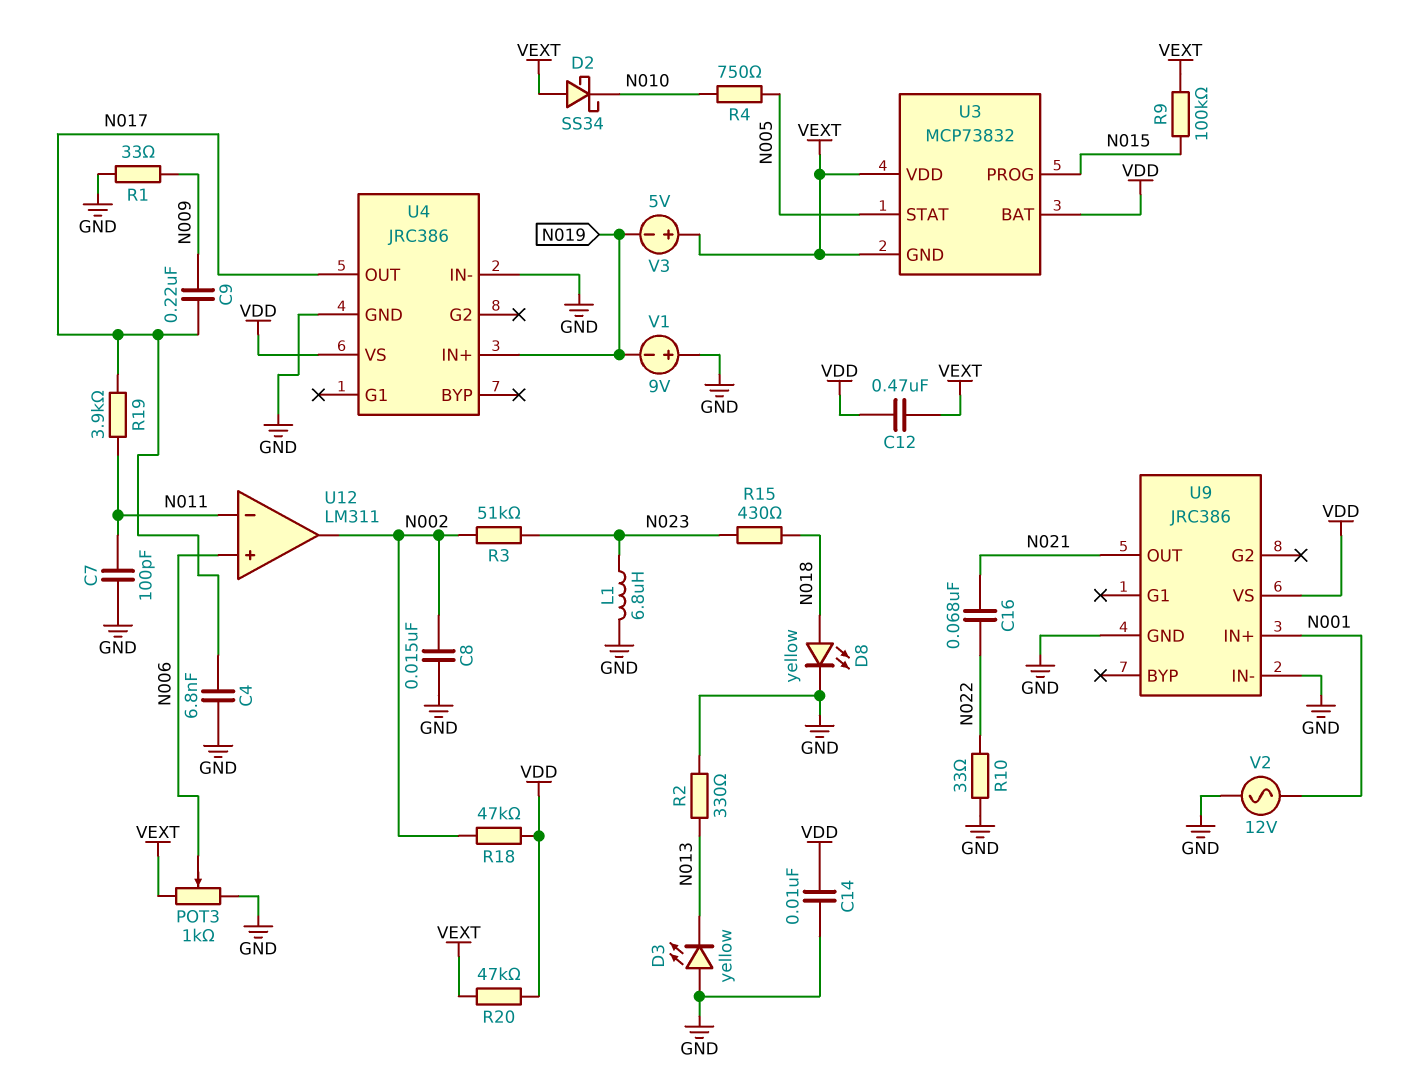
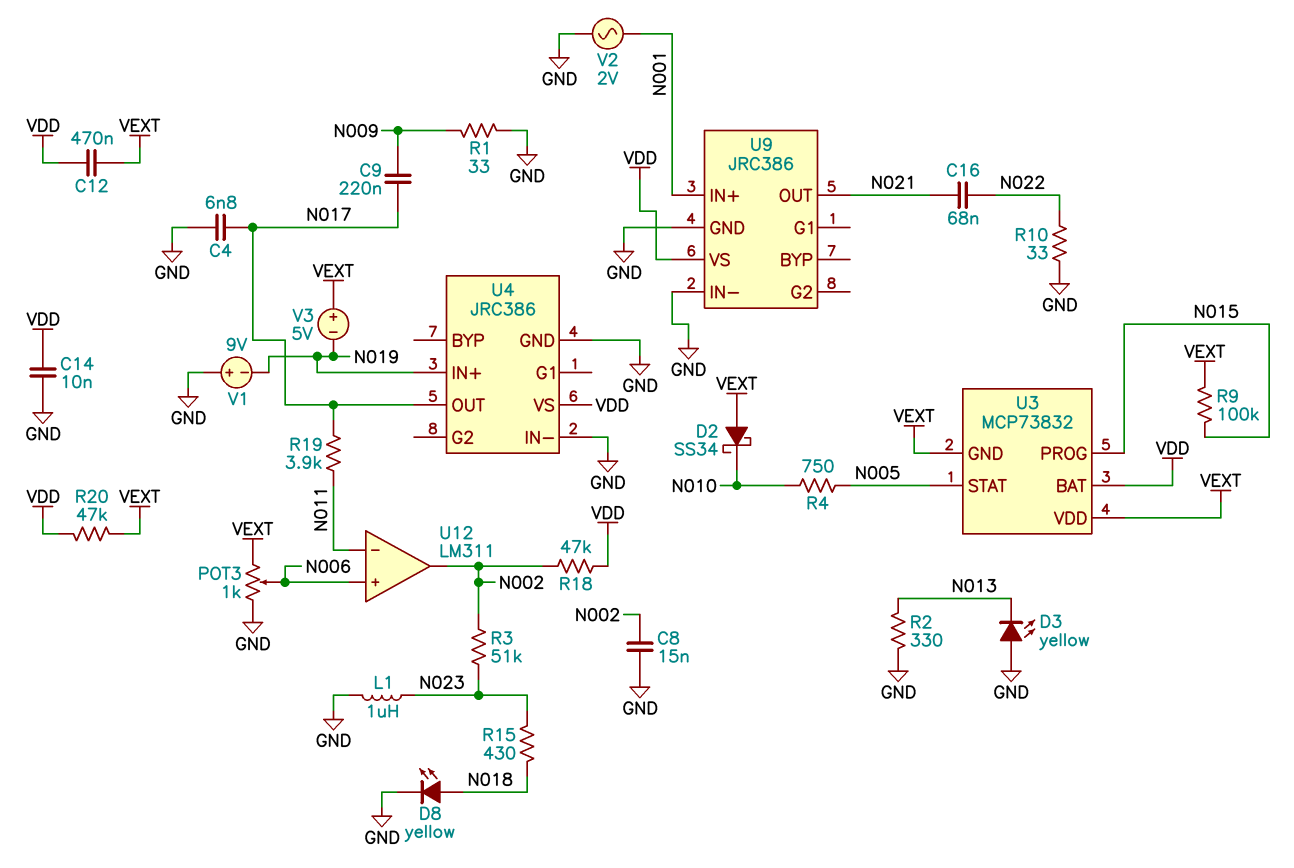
C7: 100pF (GND, N011) -> none
L1: 6.8uH (GND, N023) -> 1uH (GND, N023)
V2: AC 12V (GND, N001) -> AC 2V (GND, N001)

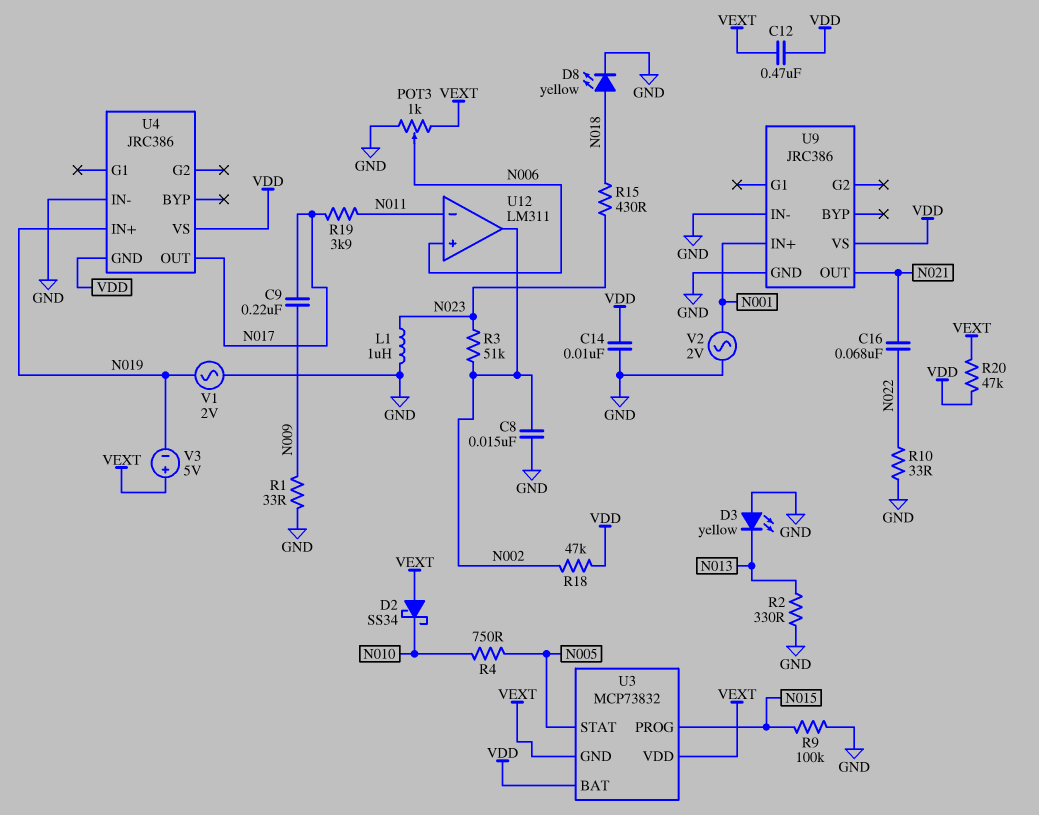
C4: 6.8nF (GND, N017) -> none
R9: 100k (N015, VEXT) -> 100k (GND, N015)
U4 pin GND: GND -> VDD
V1: 9V (plus GND, minus N019) -> AC 2V (GND, N019)

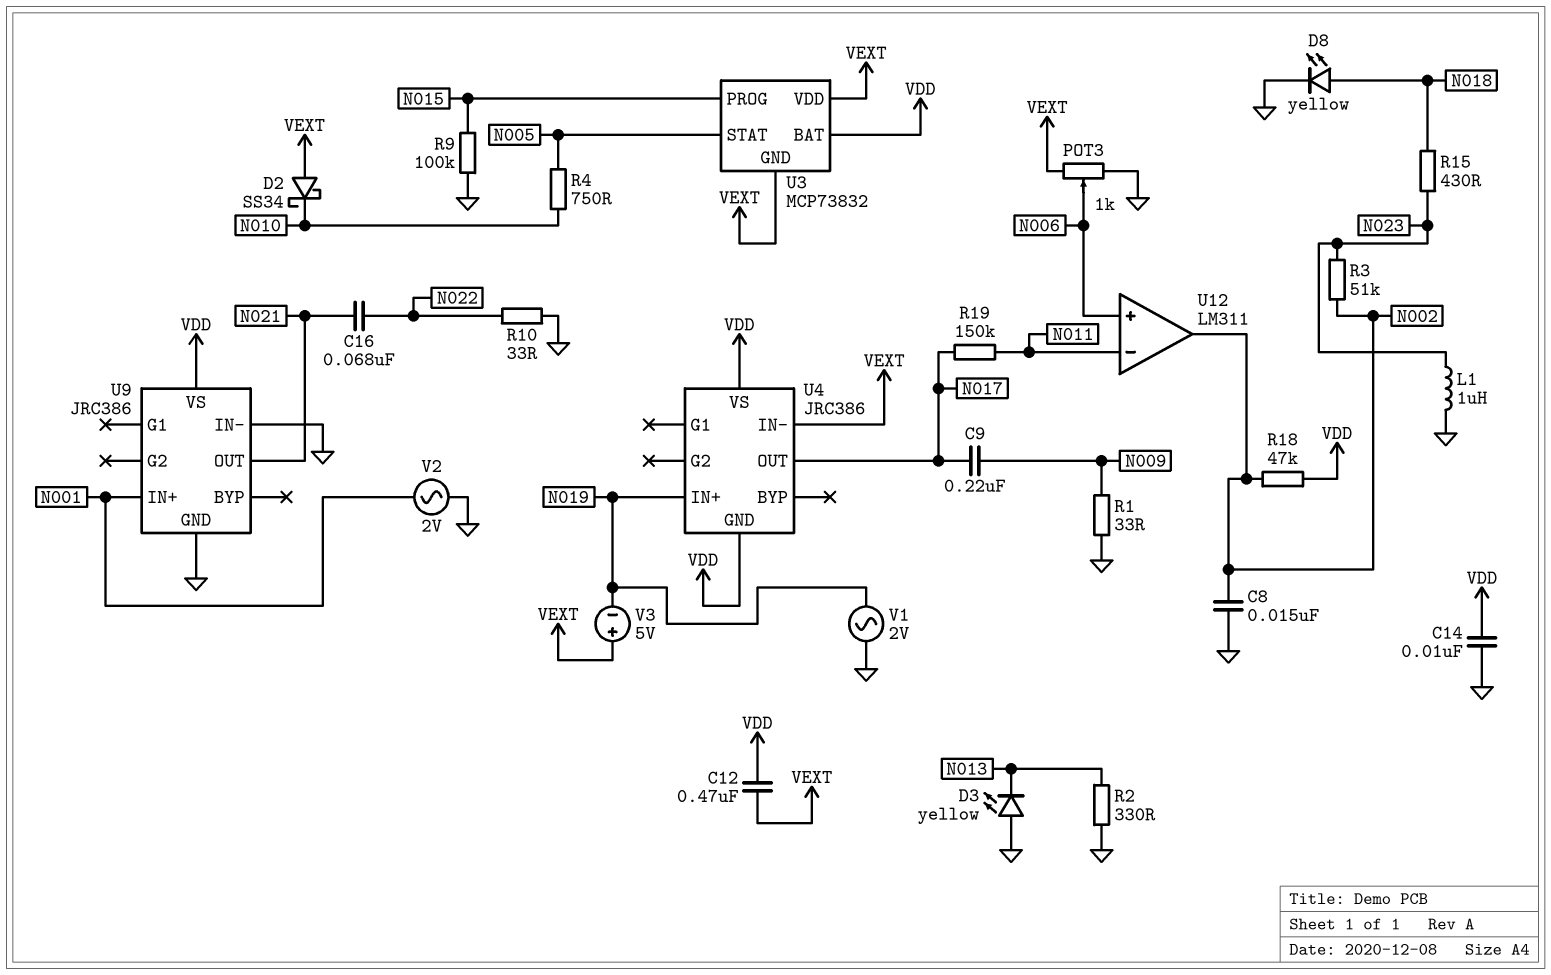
R19: 3.9k (N011, N017) -> 150k (N011, N017)
R20: 47k (VDD, VEXT) -> none
U4 pin IN-: GND -> VEXT

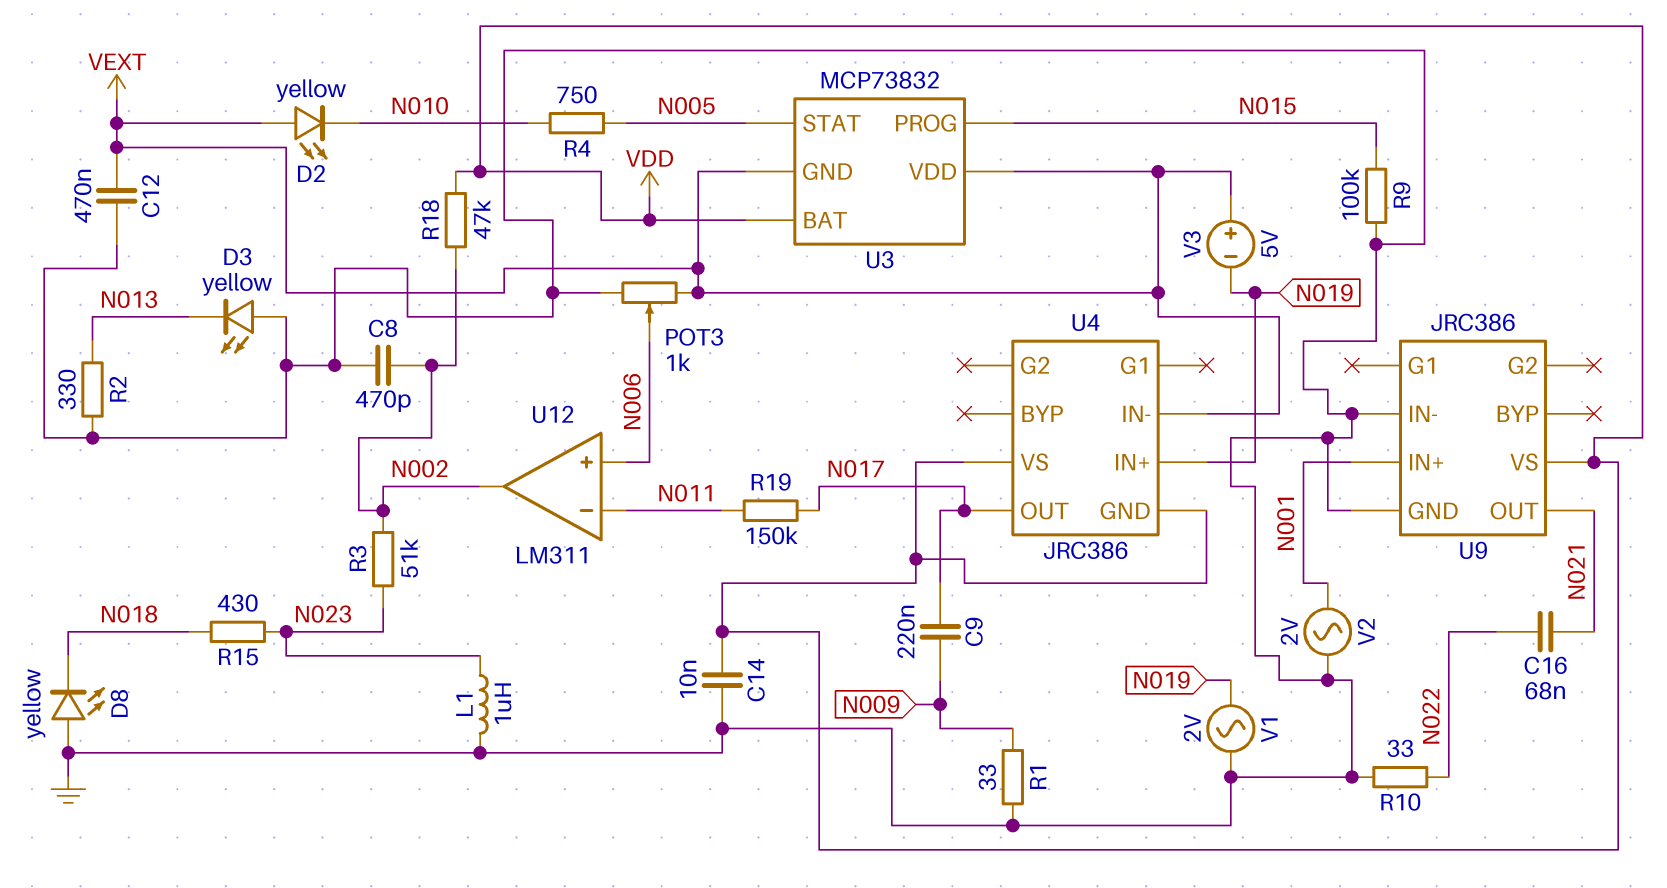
C8: 15nF (GND, N002) -> 470pF (GND, N002)
C12: 470nF (VDD, VEXT) -> 470nF (GND, VEXT)
D2: schottky SS34 (A VEXT, K N010) -> LED yellow (A VEXT, K N010)
D8: LED yellow (A N018, K GND) -> LED yellow (A GND, K N018)

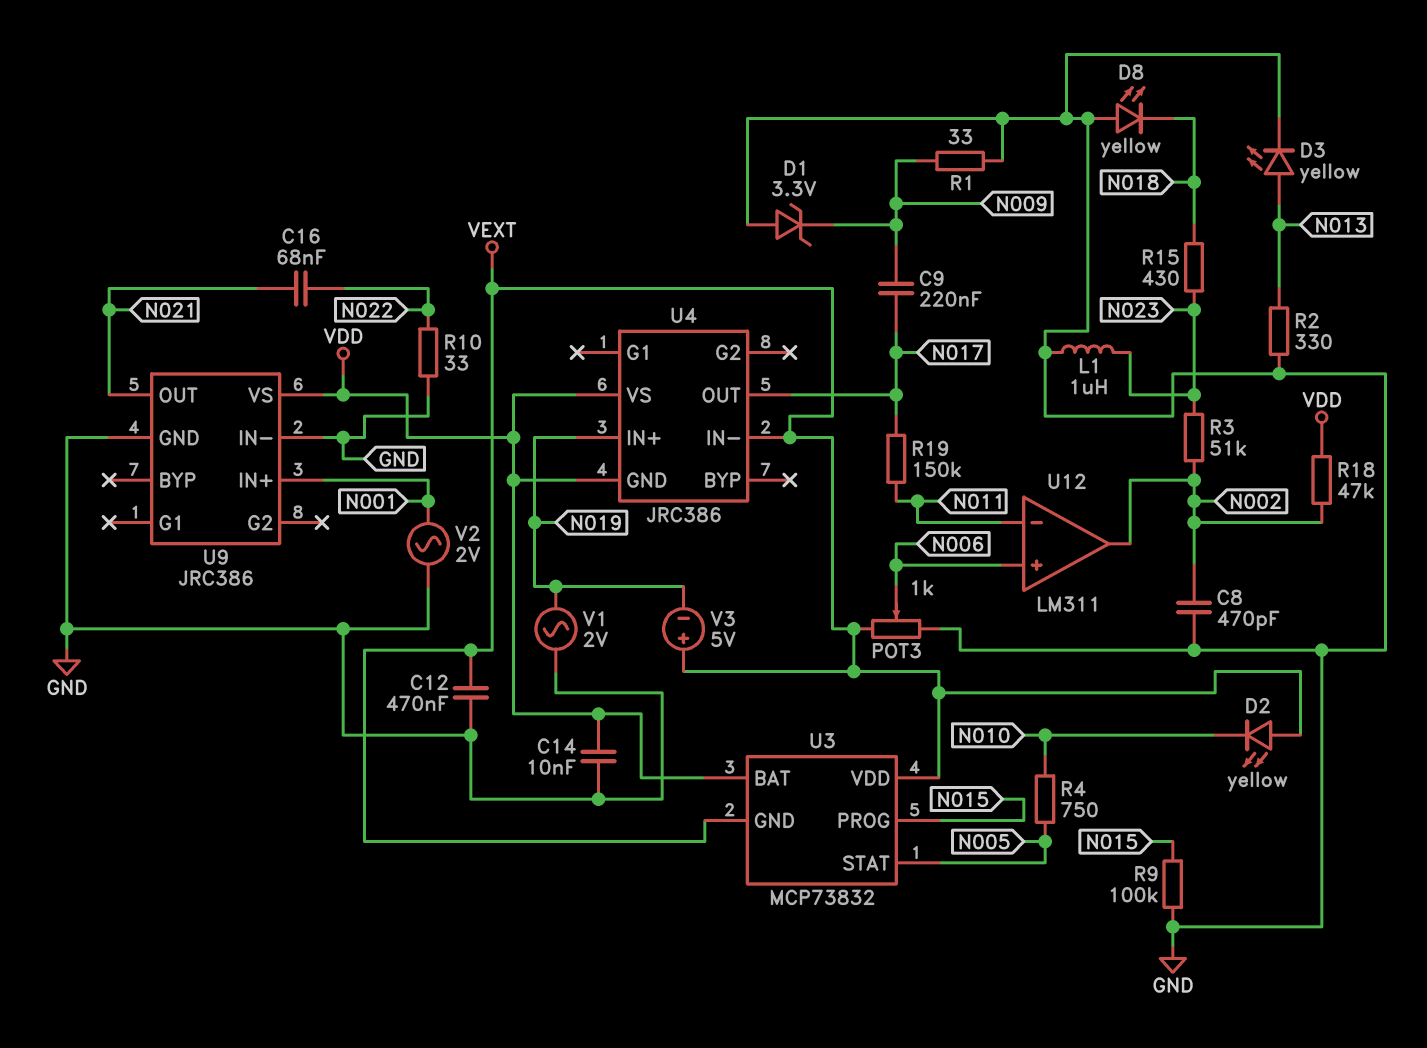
D1: none -> zener 3.3V (A GND, K N009)
D3: LED yellow (A GND, K N013) -> LED yellow (A N013, K GND)

